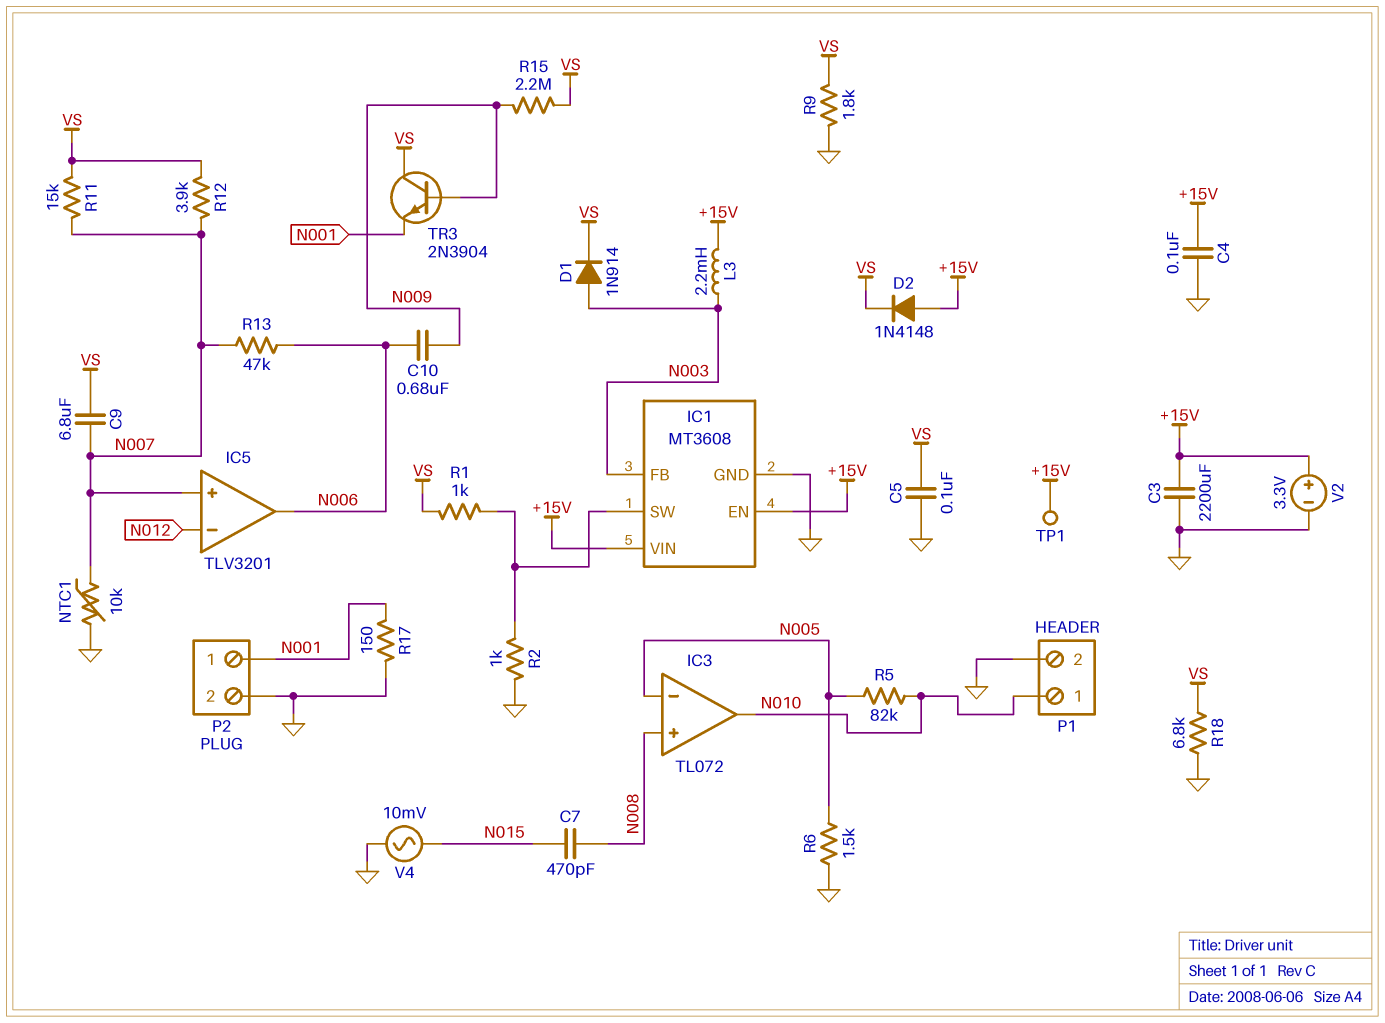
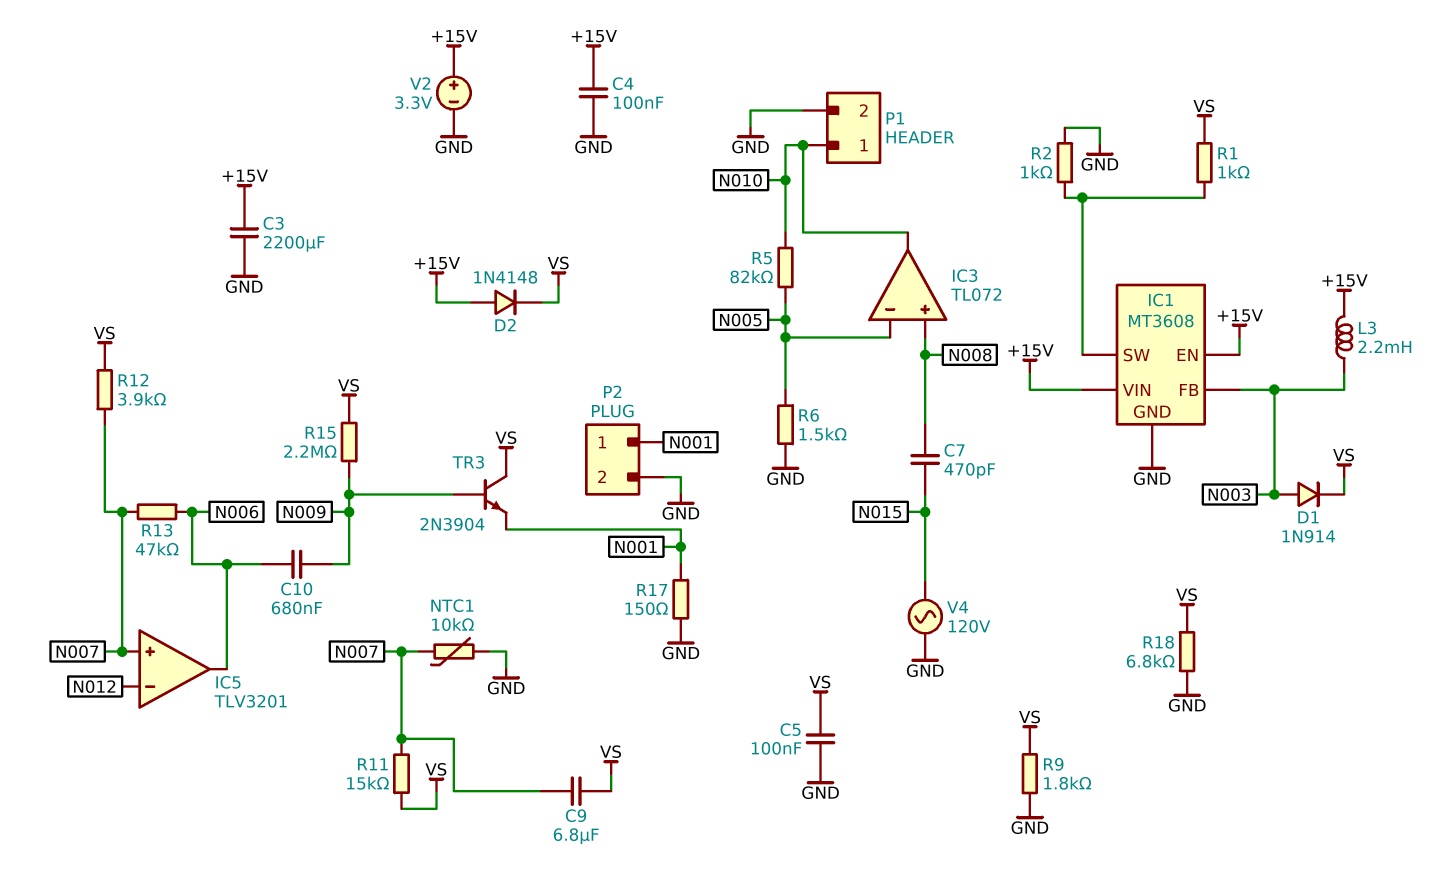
TP1: test point (+15V) -> none
V4: AC 10mV (GND, N015) -> AC 120V (GND, N015)

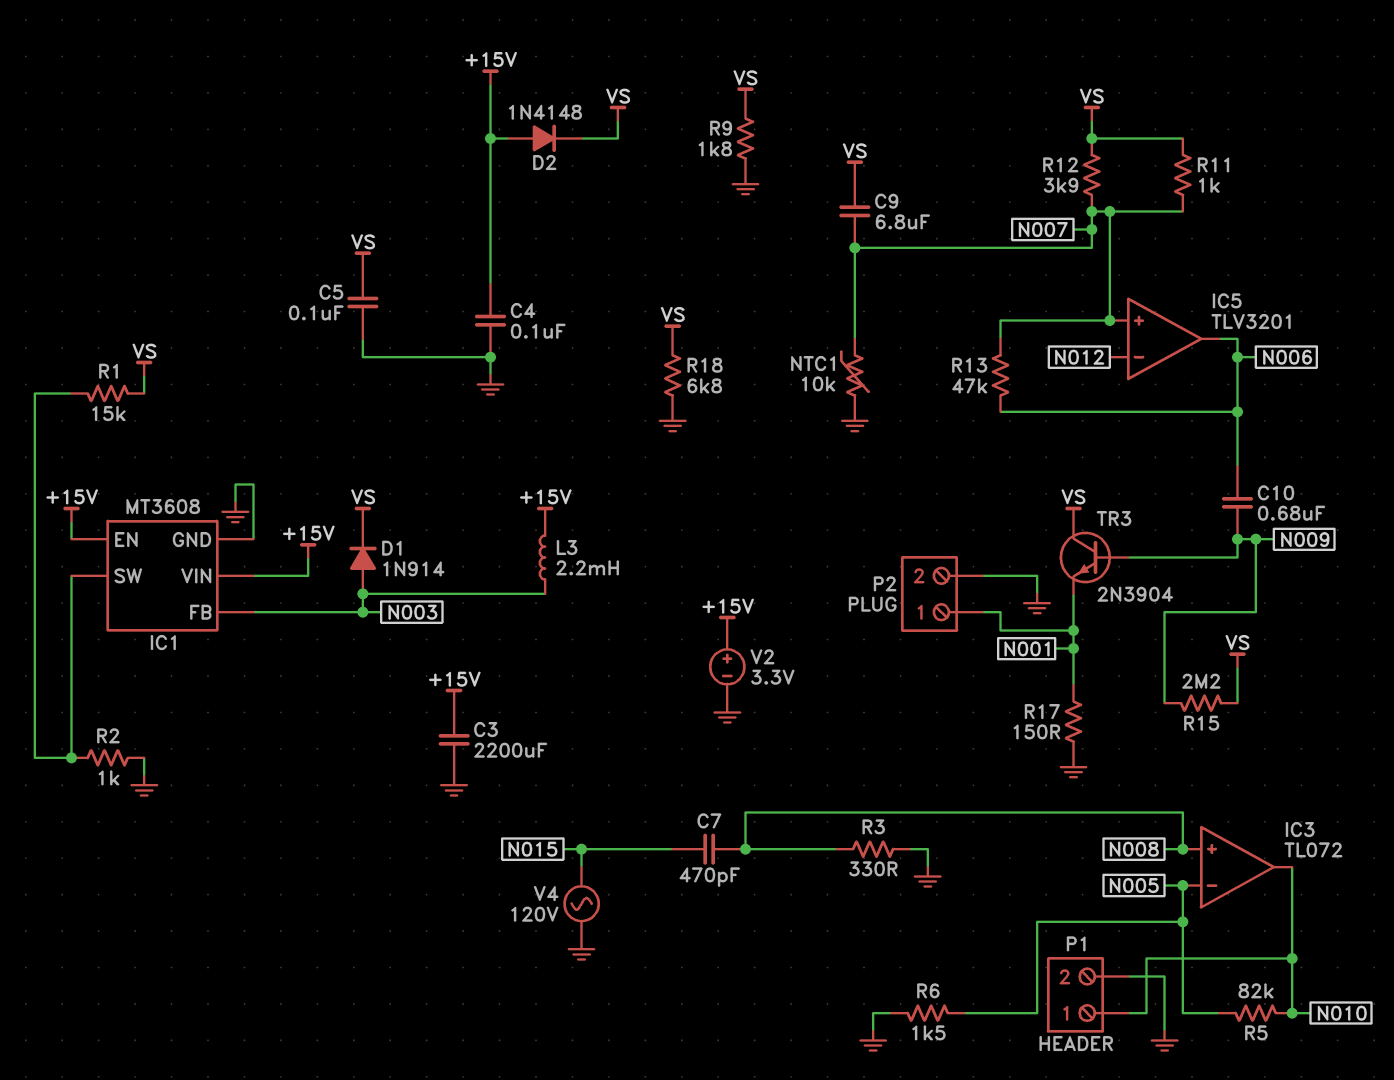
R1: 1k (IC1/SW, VS) -> 15k (IC1/SW, VS)
R3: none -> 330 (GND, N008)
R11: 15k (N007, VS) -> 1k (N007, VS)

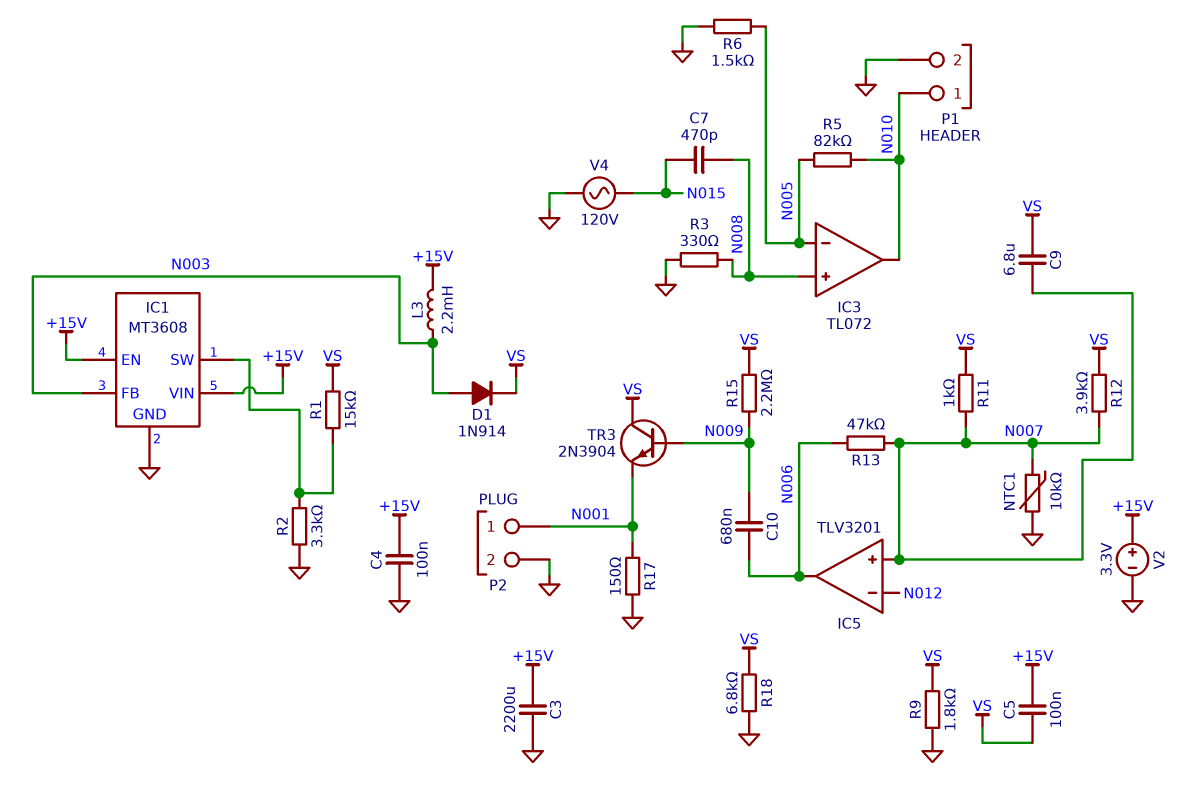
C5: 100nF (GND, VS) -> 100nF (+15V, VS)
D2: diode 1N4148 (A +15V, K VS) -> none
R2: 1k (GND, IC1/SW) -> 3.3k (GND, IC1/SW)

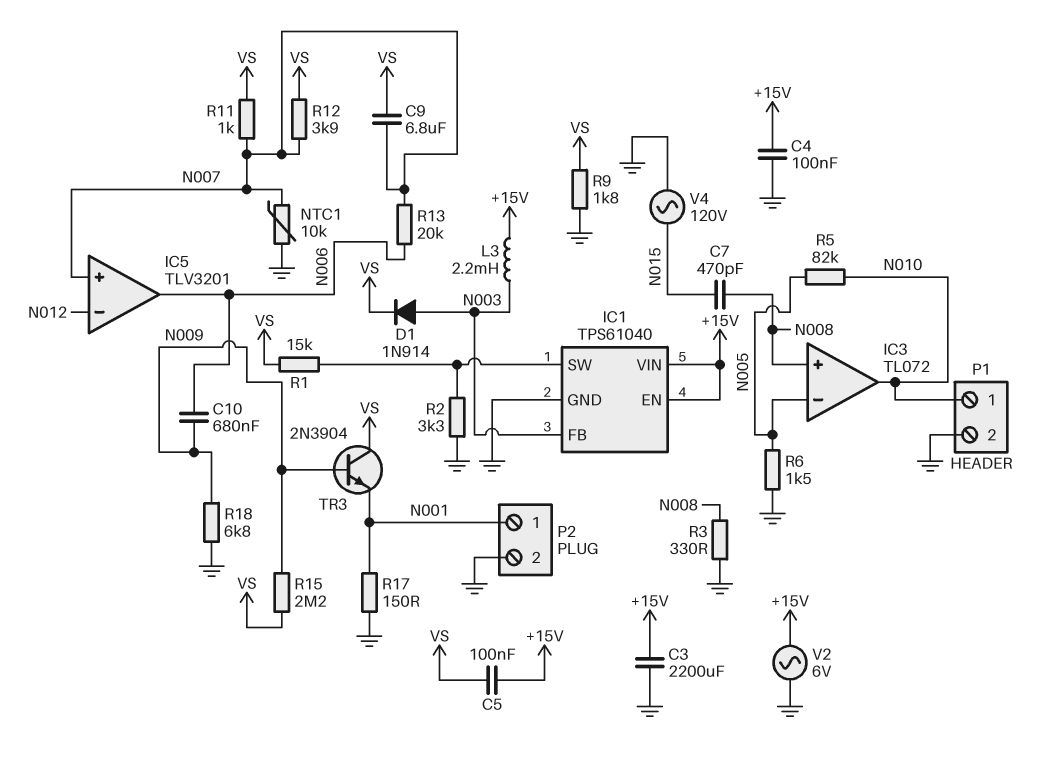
IC1: MT3608 -> TPS61040
R13: 47k (N006, N007) -> 20k (N006, N007)
R18: 6.8k (GND, VS) -> 6.8k (GND, N009)
V2: 3.3V (plus +15V, minus GND) -> AC 6V (+15V, GND)

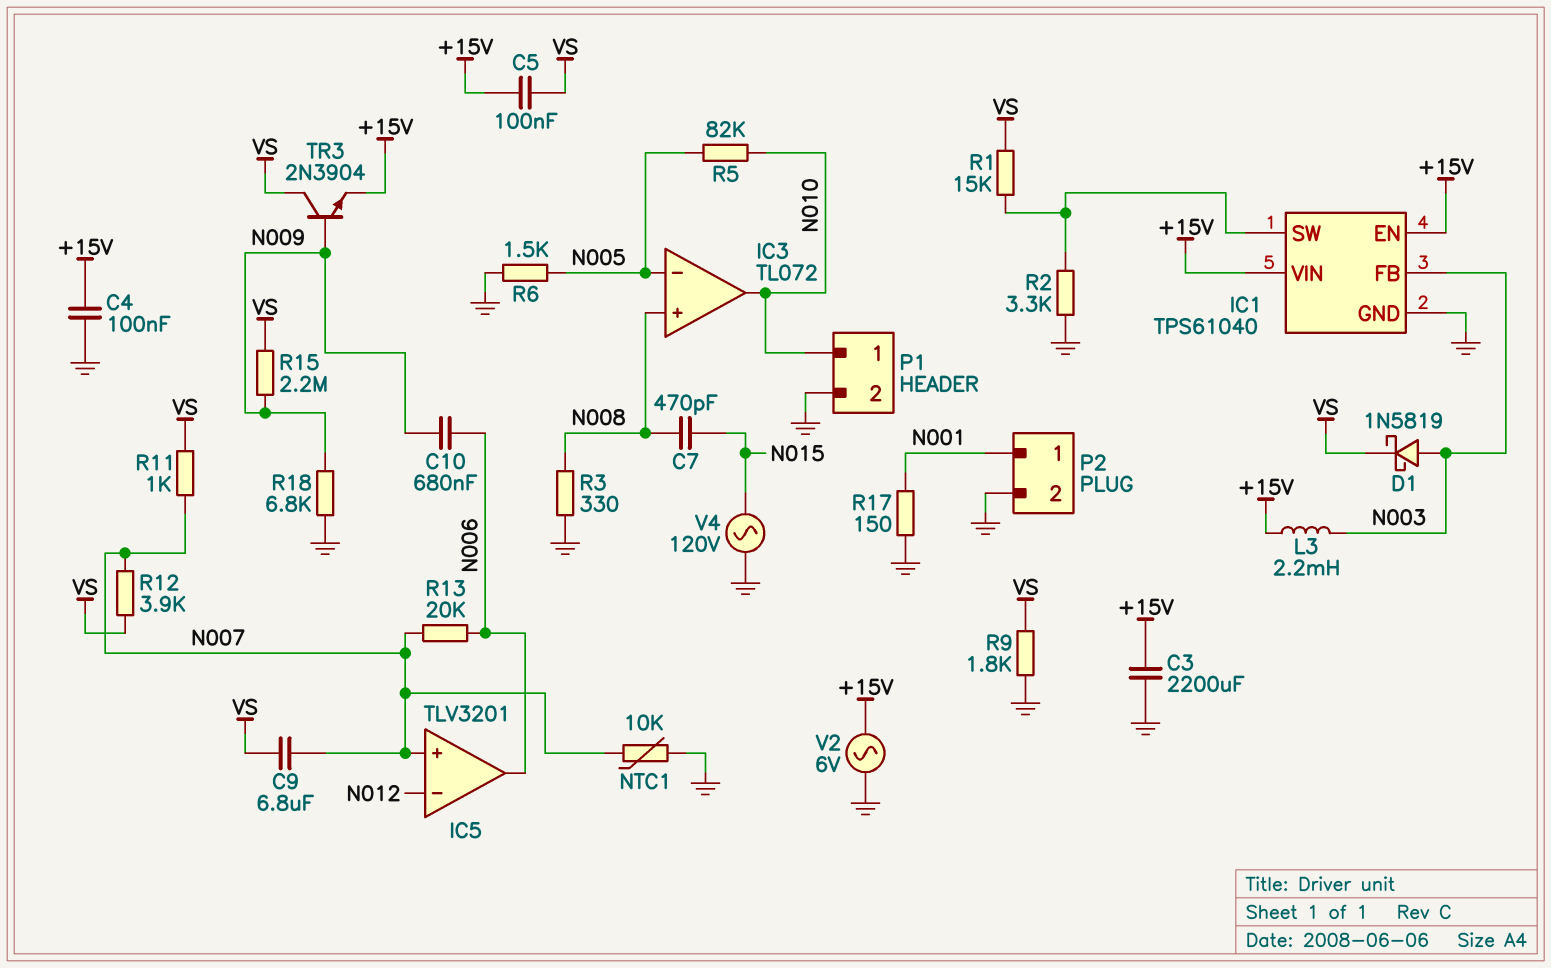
D1: diode 1N914 (A N003, K VS) -> schottky 1N5819 (A N003, K VS)
TR3: NPN 2N3904 (B N009, C VS, E N001) -> NPN 2N3904 (B N009, C VS, E +15V)

